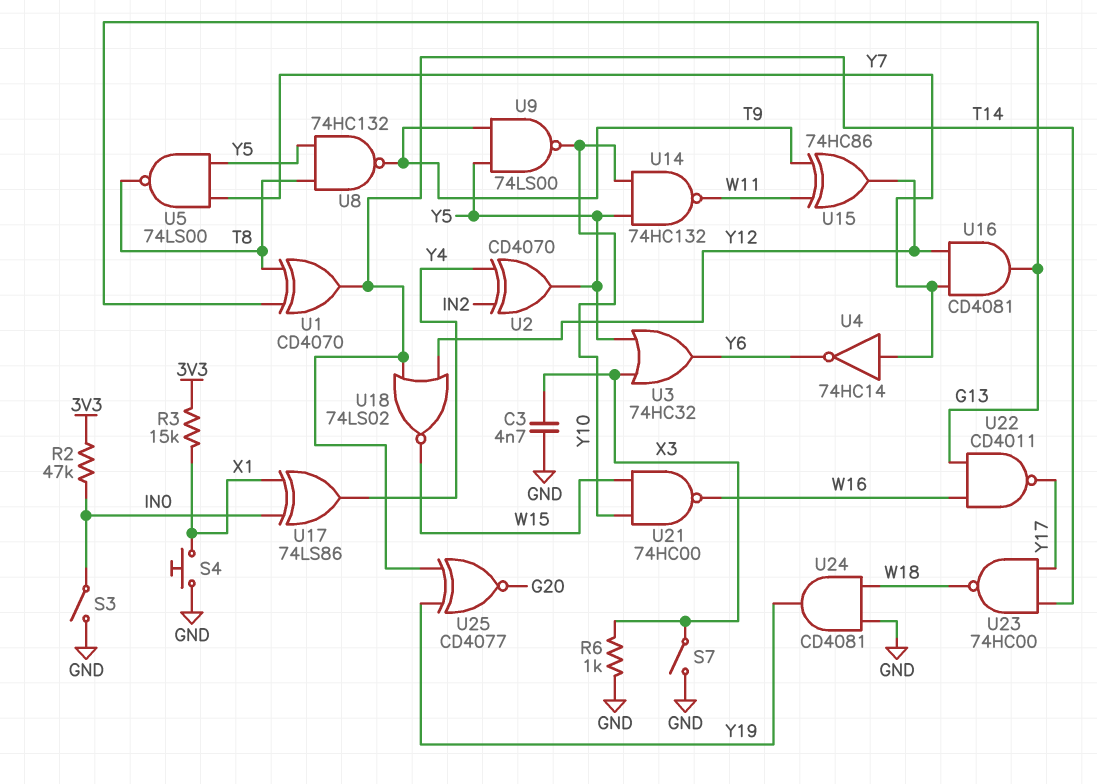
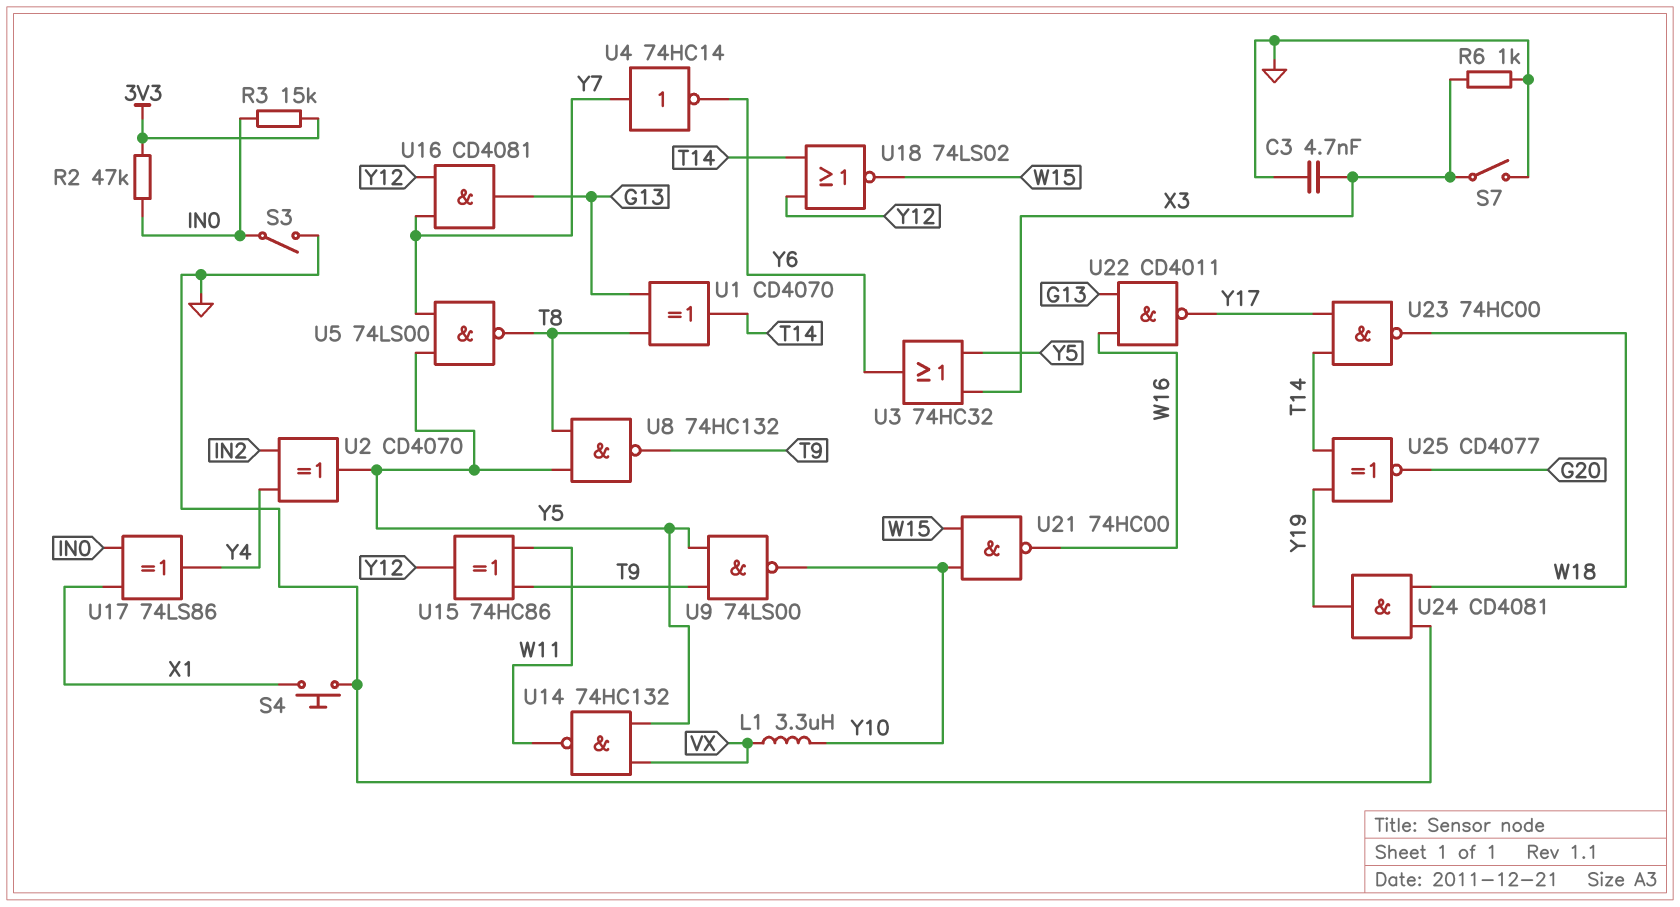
L1: none -> 3.3uH (VX, Y10)
R3: 15k (3V3, X1) -> 15k (3V3, IN0)
U14: NAND 74HC132 (in Y5, in Y10, out W11) -> NAND 74HC132 (in VX, in Y5, out W11)

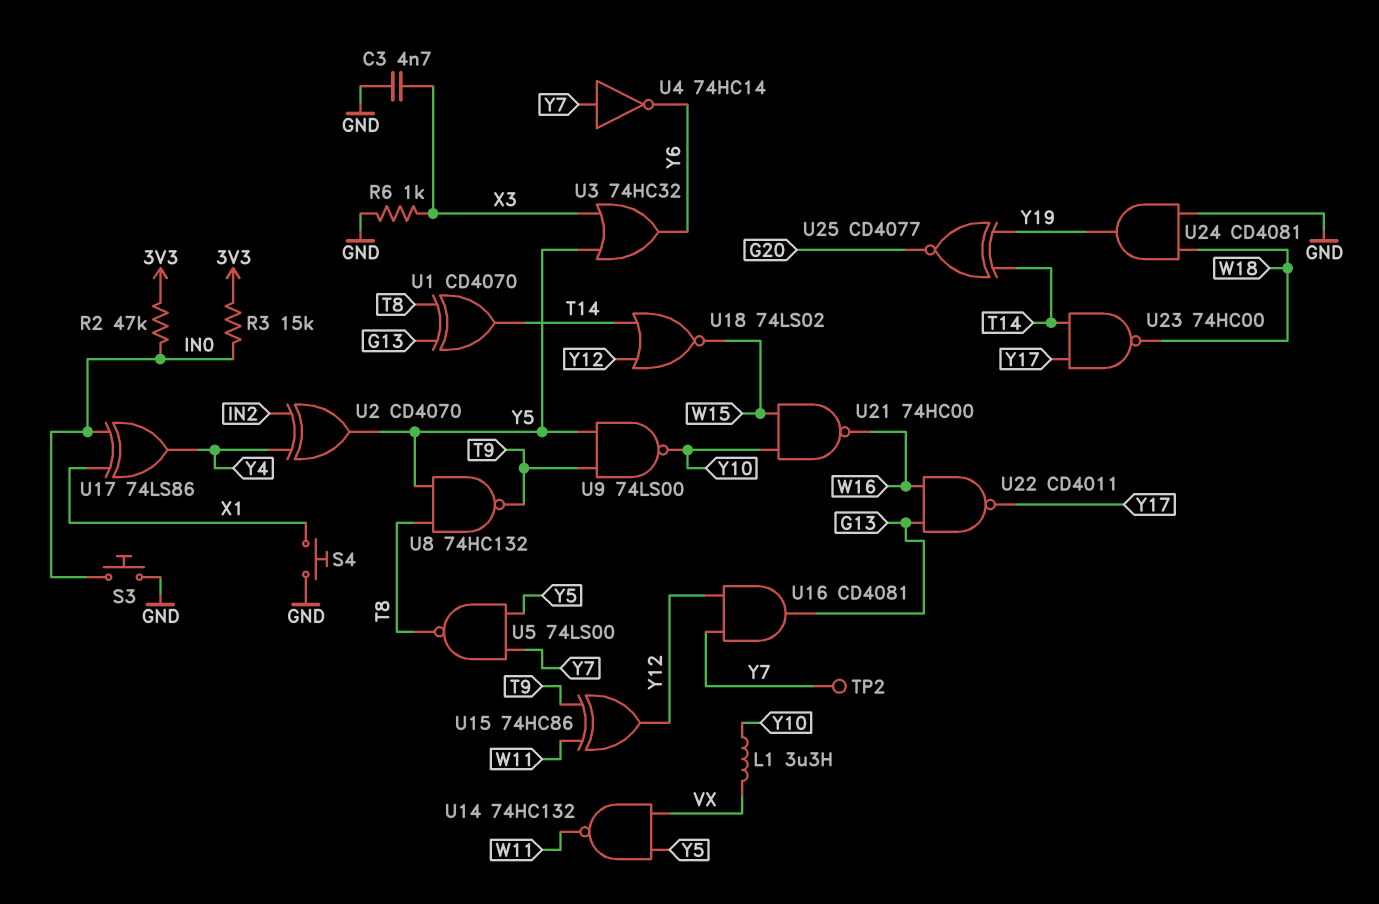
S3: switch (GND, IN0) -> button (GND, IN0)
S7: switch (GND, X3) -> none
TP2: none -> test point (Y7)

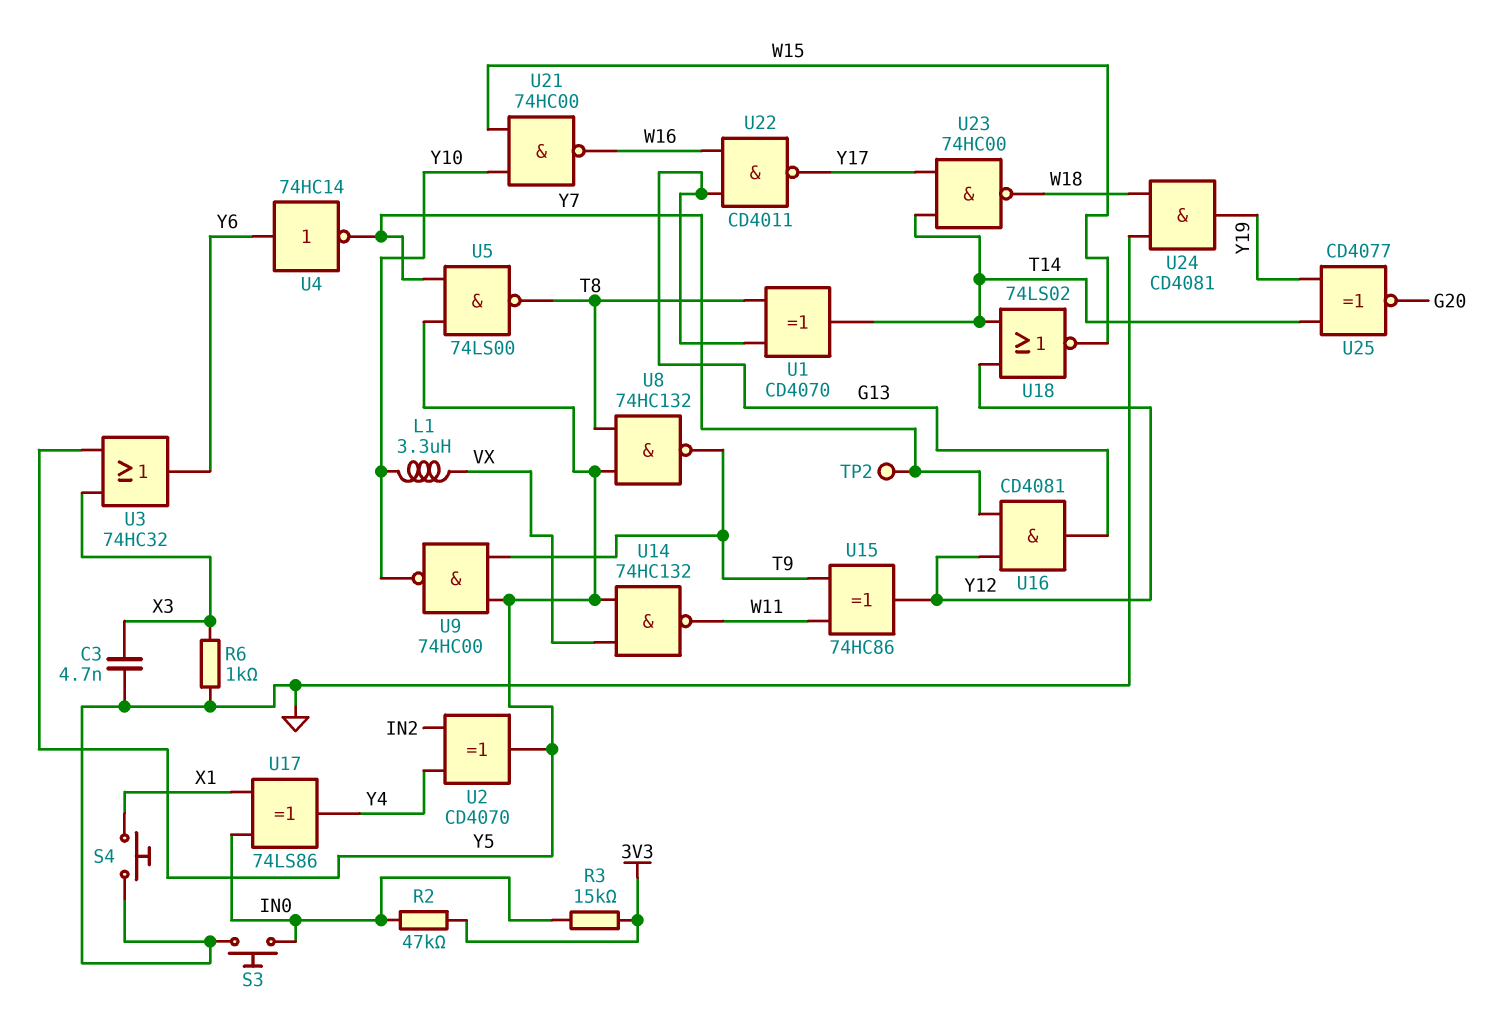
U4: NOT 74HC14 (in Y7, out Y6) -> NOT 74HC14 (in Y6, out Y7)
U9: NAND 74LS00 (in T9, in Y5, out Y10) -> NAND 74HC00 (in T9, in Y5, out Y10)

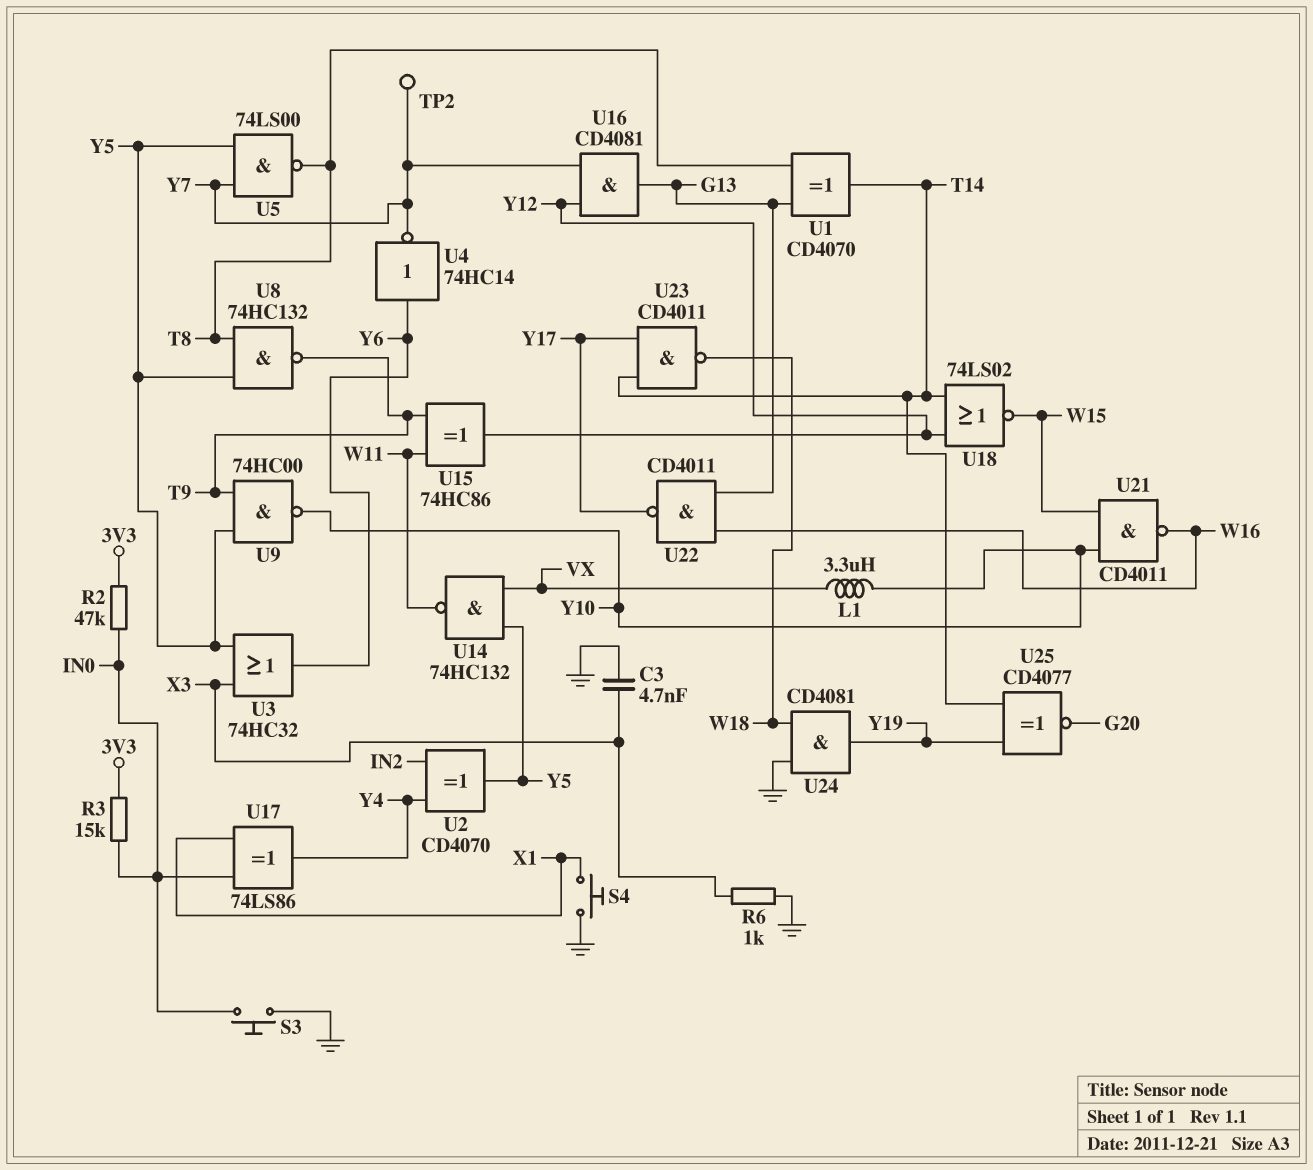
U21: NAND 74HC00 (in W15, in Y10, out W16) -> NAND CD4011 (in W15, in Y10, out W16)
U23: NAND 74HC00 (in T14, in Y17, out W18) -> NAND CD4011 (in T14, in Y17, out W18)

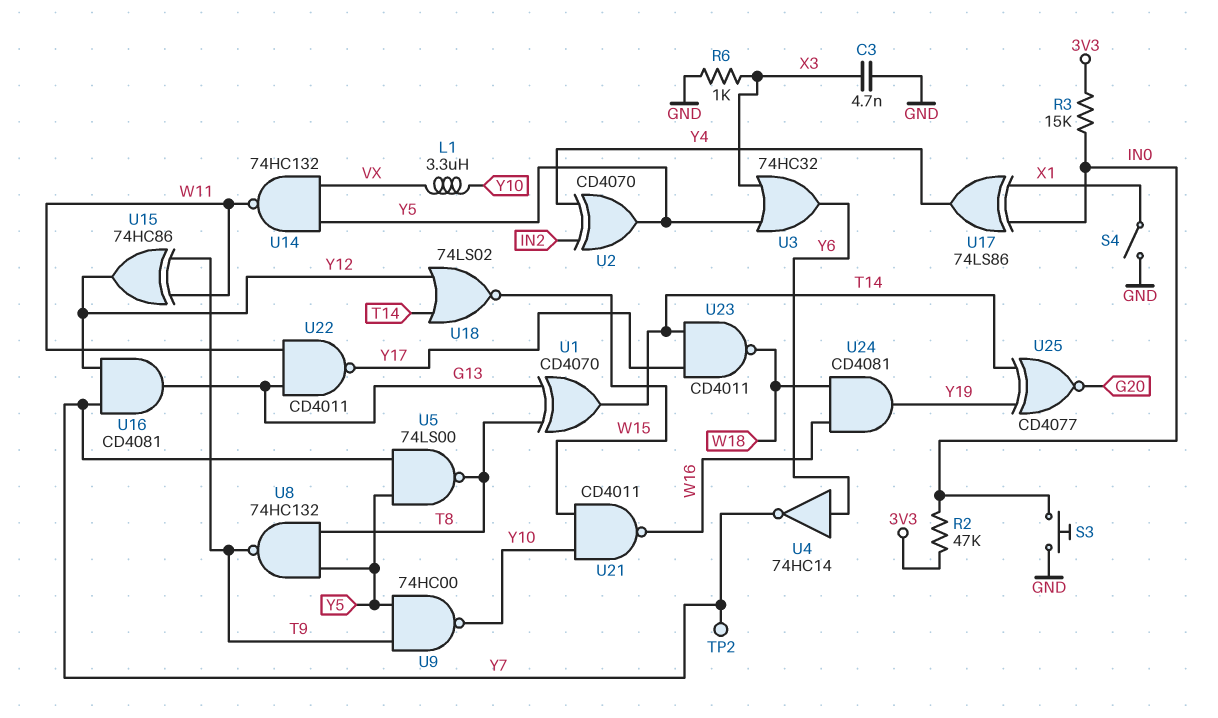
S4: button (GND, X1) -> switch (GND, X1)
U22: NAND CD4011 (in G13, in W16, out Y17) -> NAND CD4011 (in G13, in W11, out Y17)
U24: AND CD4081 (in GND, in W18, out Y19) -> AND CD4081 (in W16, in W18, out Y19)

